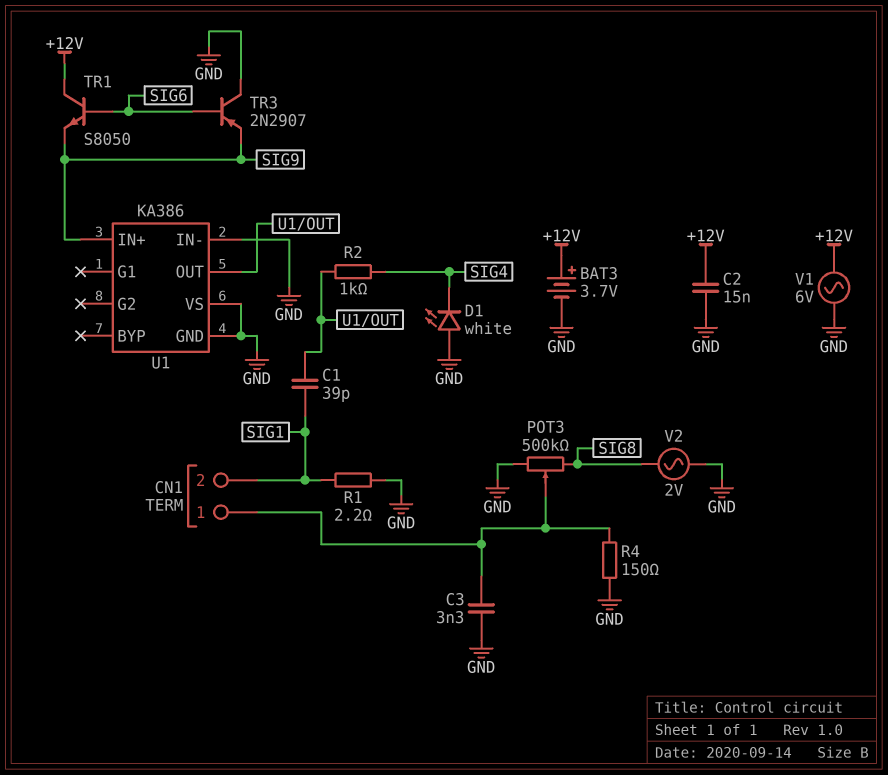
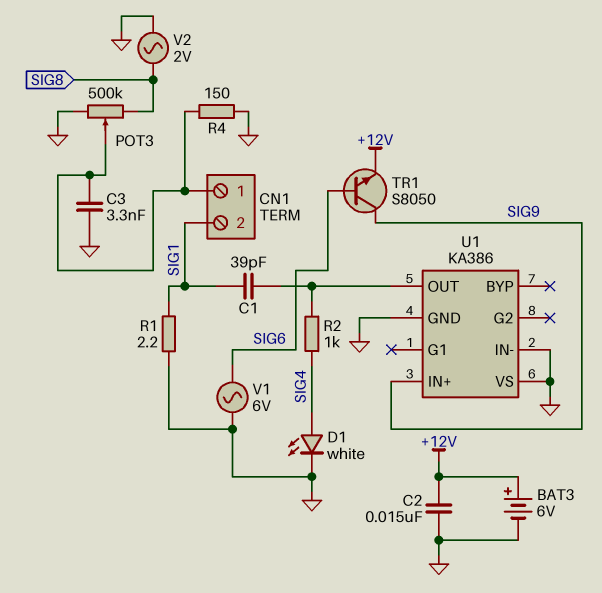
BAT3: 3.7V (plus +12V, minus GND) -> 6V (plus +12V, minus GND)
D1: LED white (A GND, K SIG4) -> LED white (A SIG4, K GND)
TR1: NPN S8050 (B SIG6, C +12V, E SIG9) -> NPN S8050 (B SIG6, C SIG9, E +12V)
TR3: PNP 2N2907 (B SIG6, C GND, E SIG9) -> none
V1: AC 6V (+12V, GND) -> AC 6V (GND, SIG6)

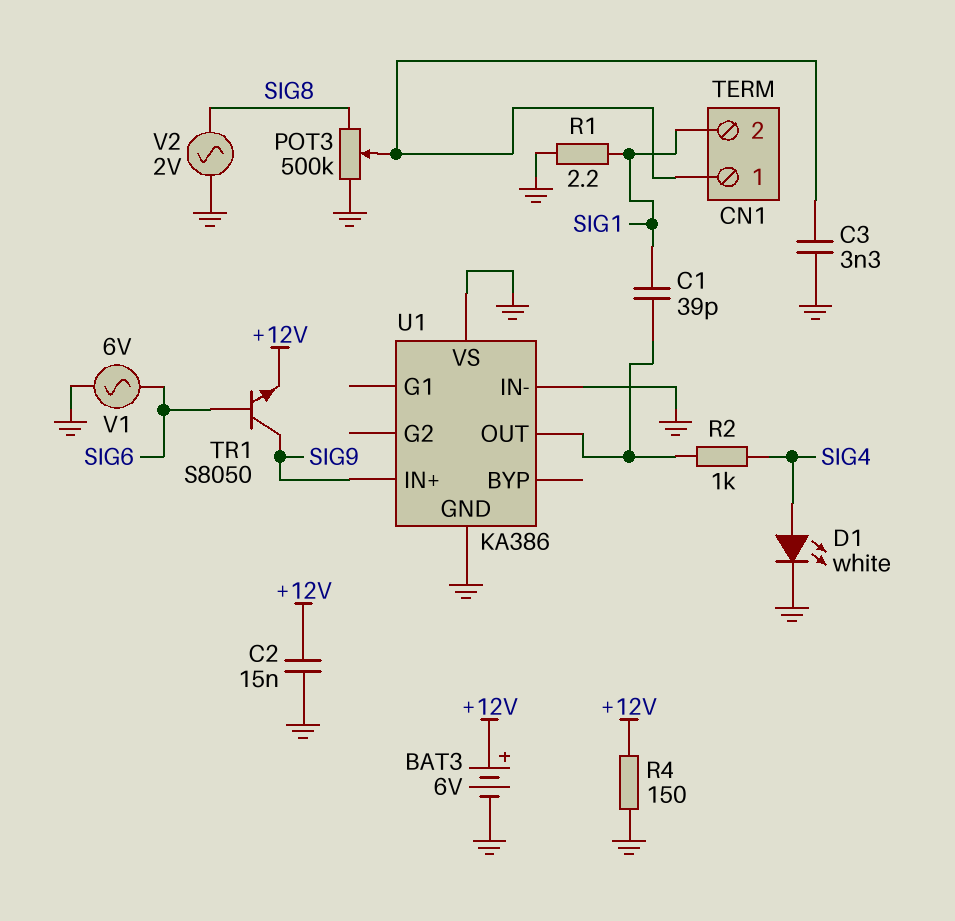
R4: 150 (CN1/1, GND) -> 150 (+12V, GND)

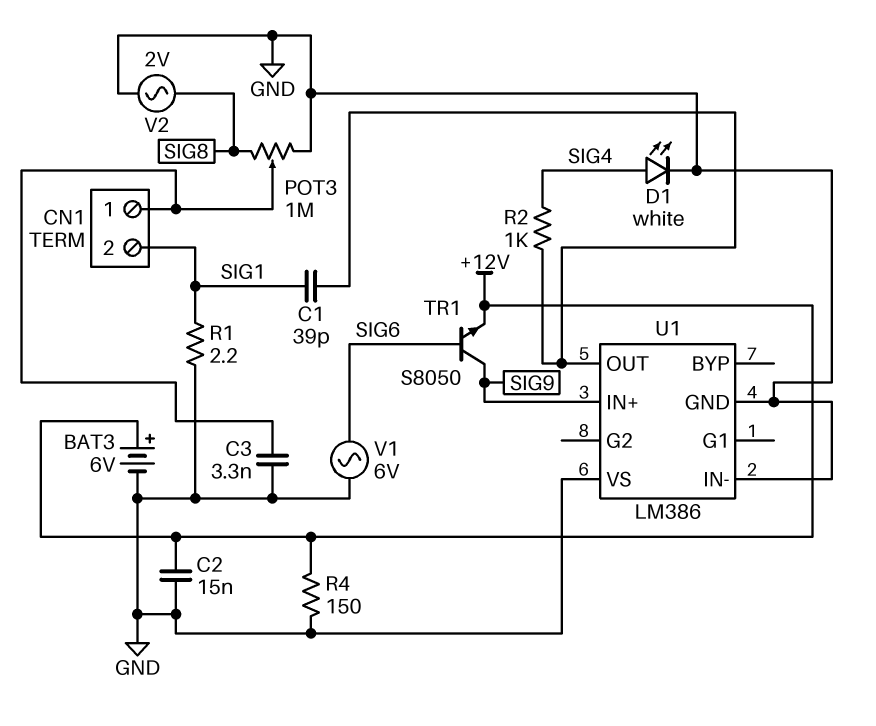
POT3: 500k (GND, SIG8, wiper CN1/1) -> 1M (GND, SIG8, wiper CN1/1)
U1: KA386 -> LM386

